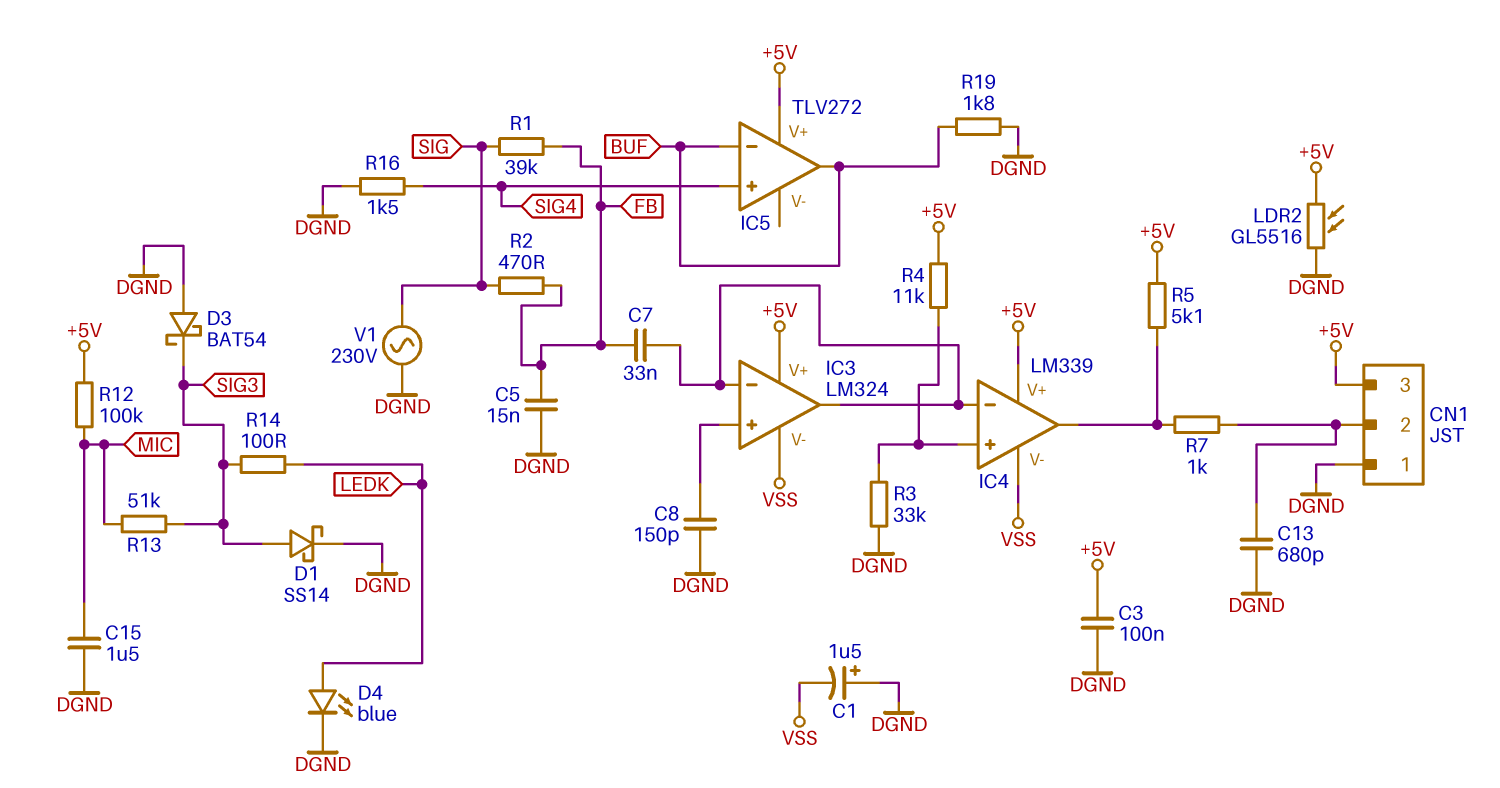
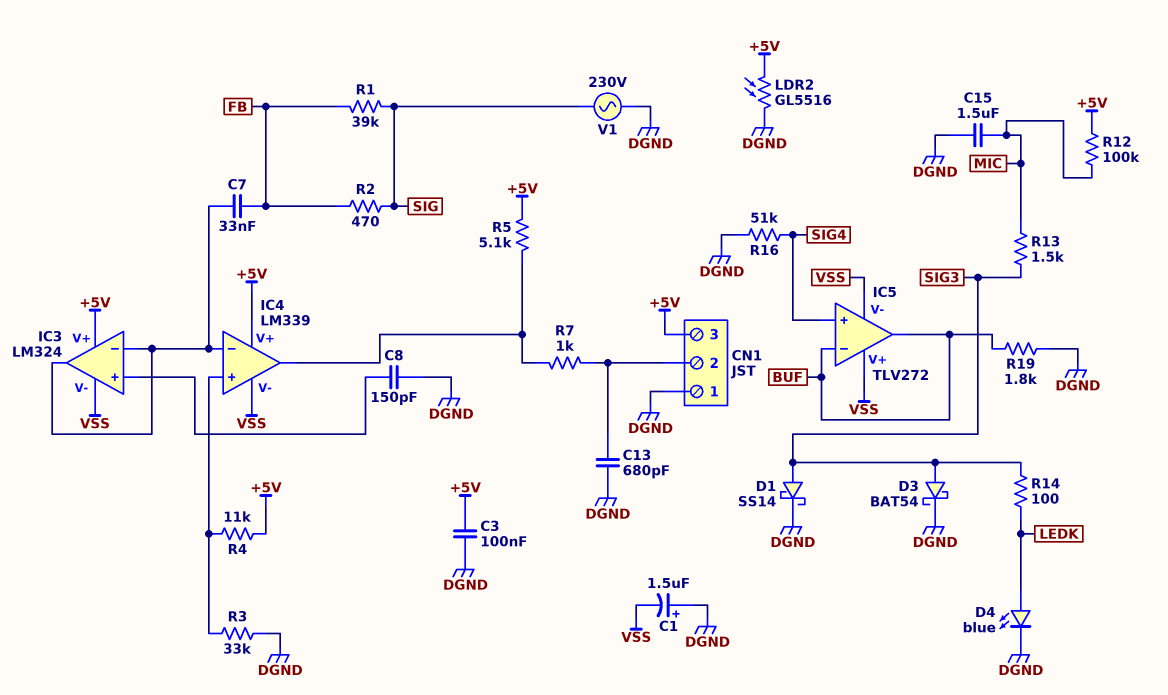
C5: 15nF (DGND, FB) -> none
D3: schottky BAT54 (A DGND, K SIG3) -> schottky BAT54 (A SIG3, K DGND)
IC5 pin V+: +5V -> VSS
IC5 pin V-: none -> VSS
R13: 51k (MIC, SIG3) -> 1.5k (MIC, SIG3)
R16: 1.5k (DGND, SIG4) -> 51k (DGND, SIG4)

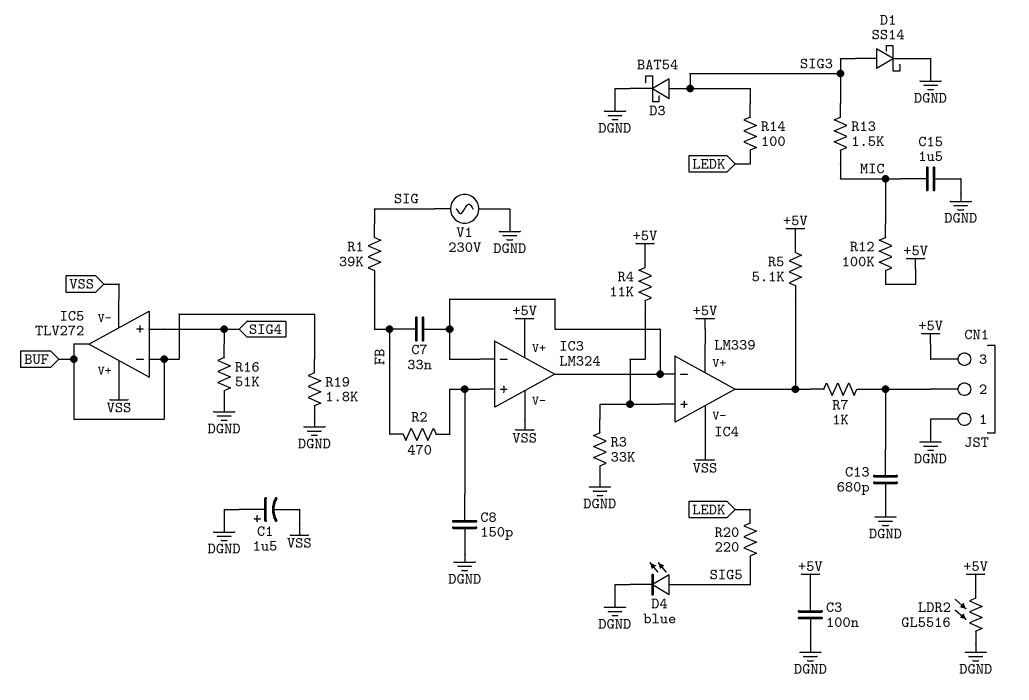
D4: LED blue (A LEDK, K DGND) -> LED blue (A SIG5, K DGND)
R2: 470 (FB, SIG) -> 470 (FB, IC3/in+)
R20: none -> 220 (LEDK, SIG5)

